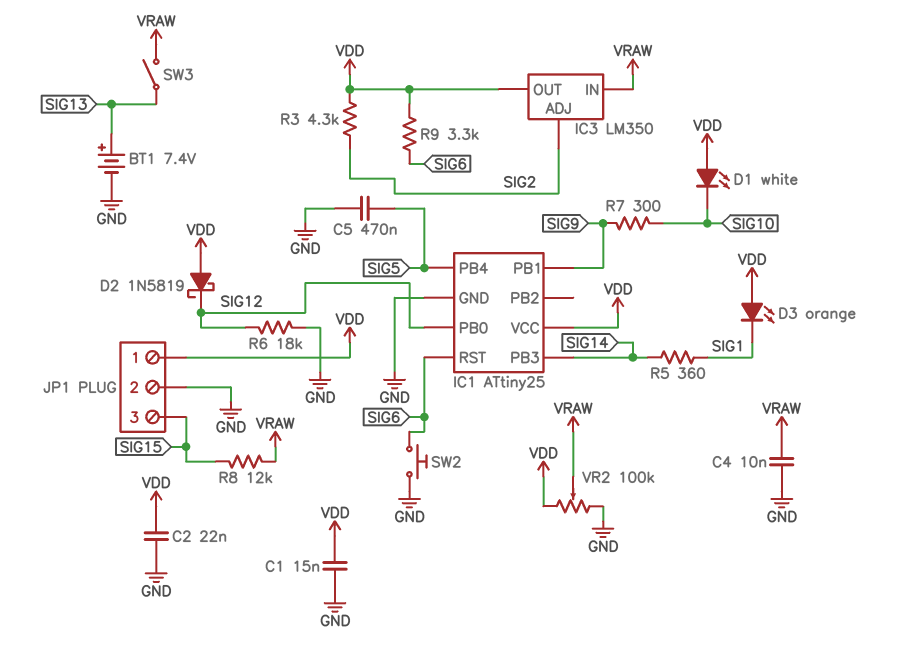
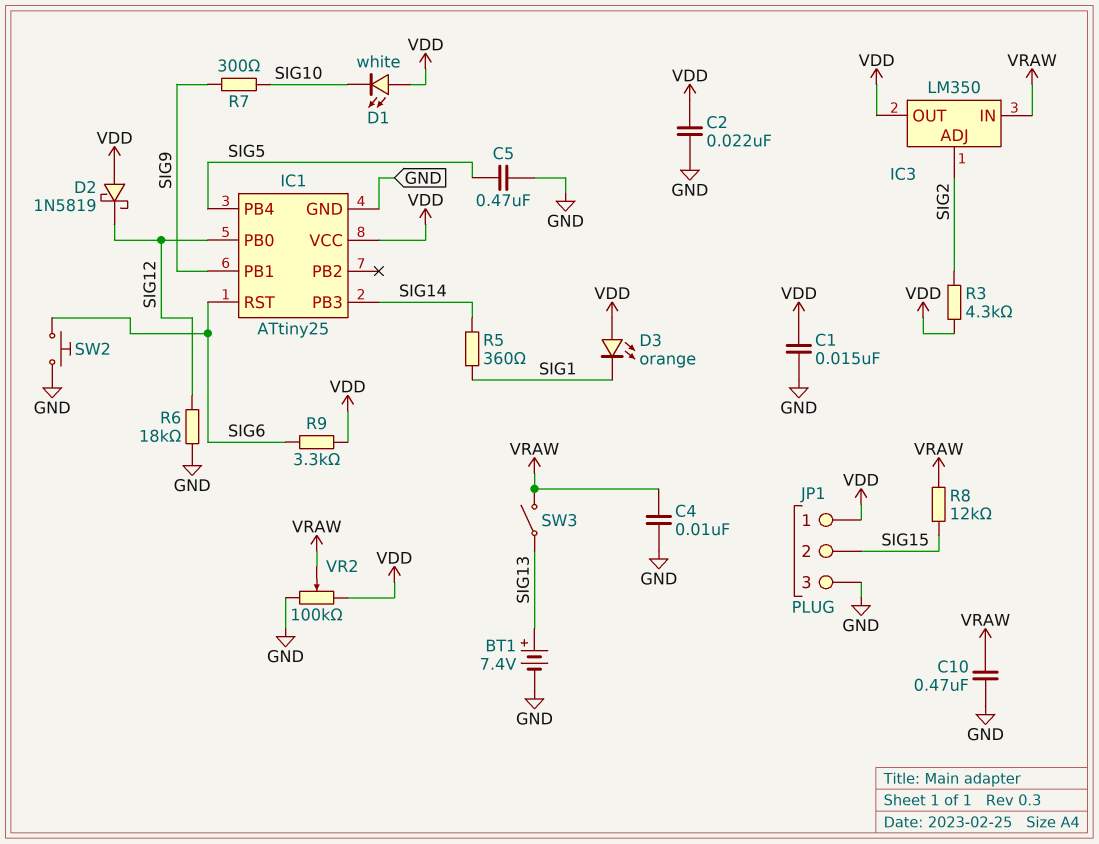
C10: none -> 470nF (GND, VRAW)
JP1 pin 2: GND -> SIG15
JP1 pin 3: SIG15 -> GND

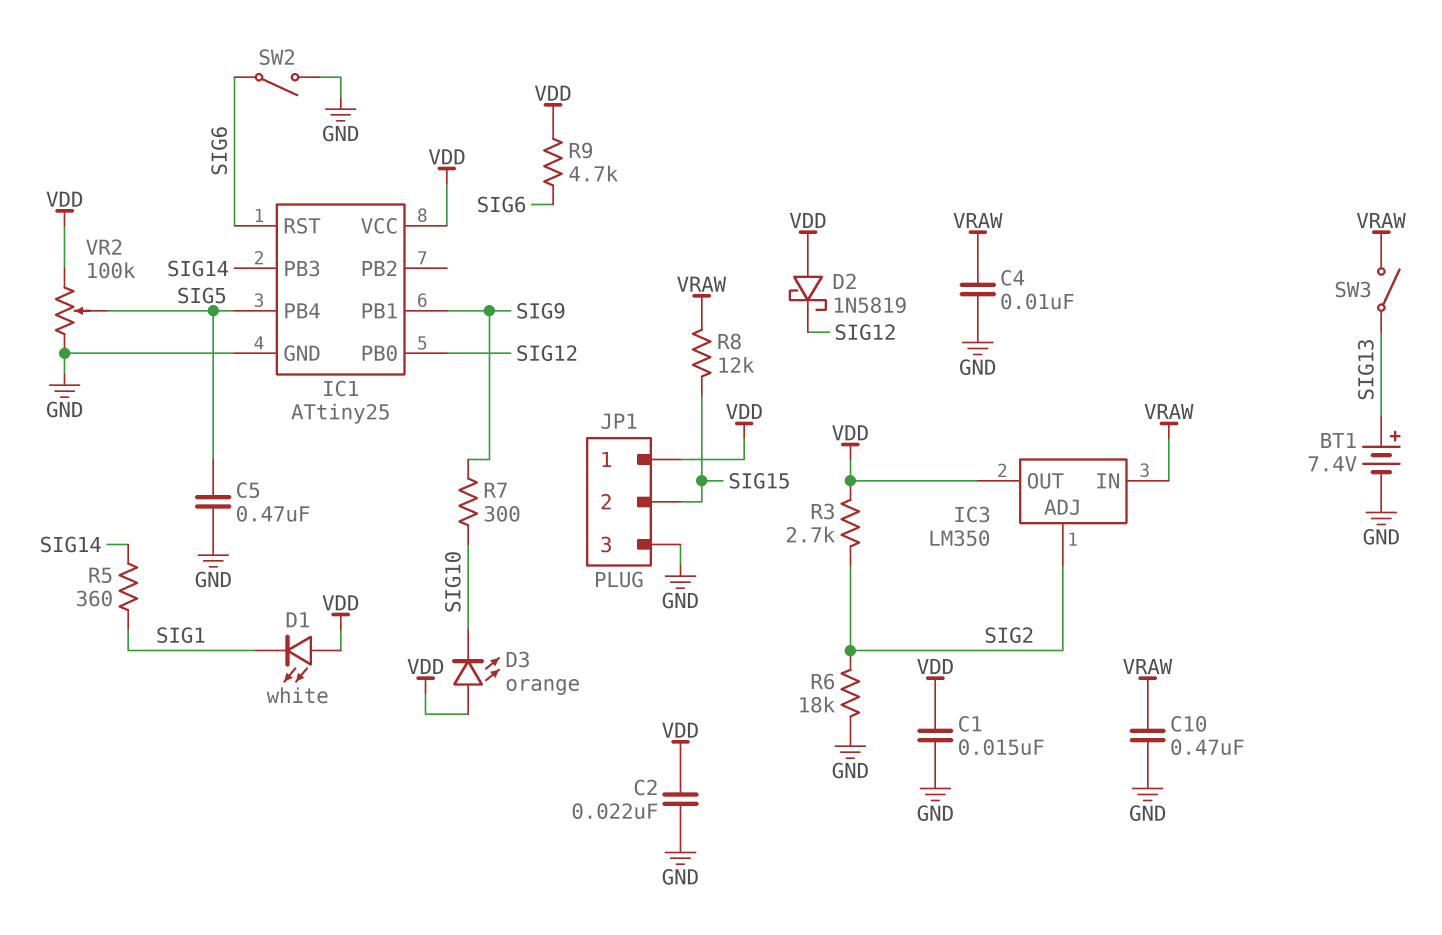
D1: LED white (A VDD, K SIG10) -> LED white (A VDD, K SIG1)
D3: LED orange (A VDD, K SIG1) -> LED orange (A VDD, K SIG10)
R3: 4.3k (SIG2, VDD) -> 2.7k (SIG2, VDD)
R6: 18k (GND, SIG12) -> 18k (GND, SIG2)
R9: 3.3k (SIG6, VDD) -> 4.7k (SIG6, VDD)
SW2: button (GND, SIG6) -> switch (GND, SIG6)
VR2: 100k (GND, VDD, wiper VRAW) -> 100k (GND, VDD, wiper SIG5)

